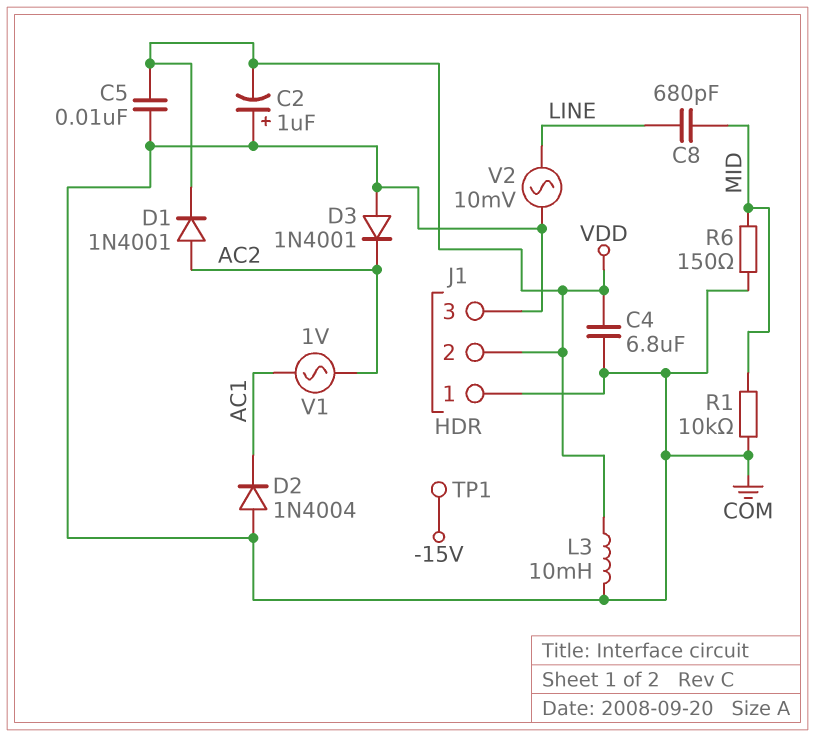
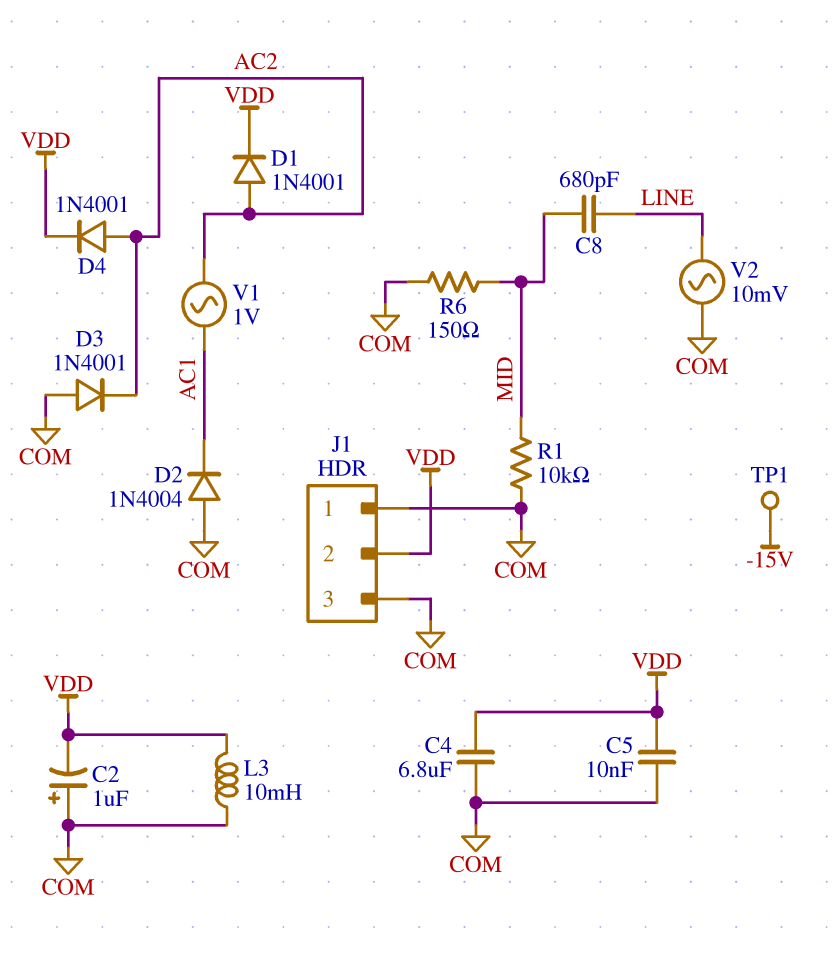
D4: none -> diode 1N4001 (A AC2, K VDD)

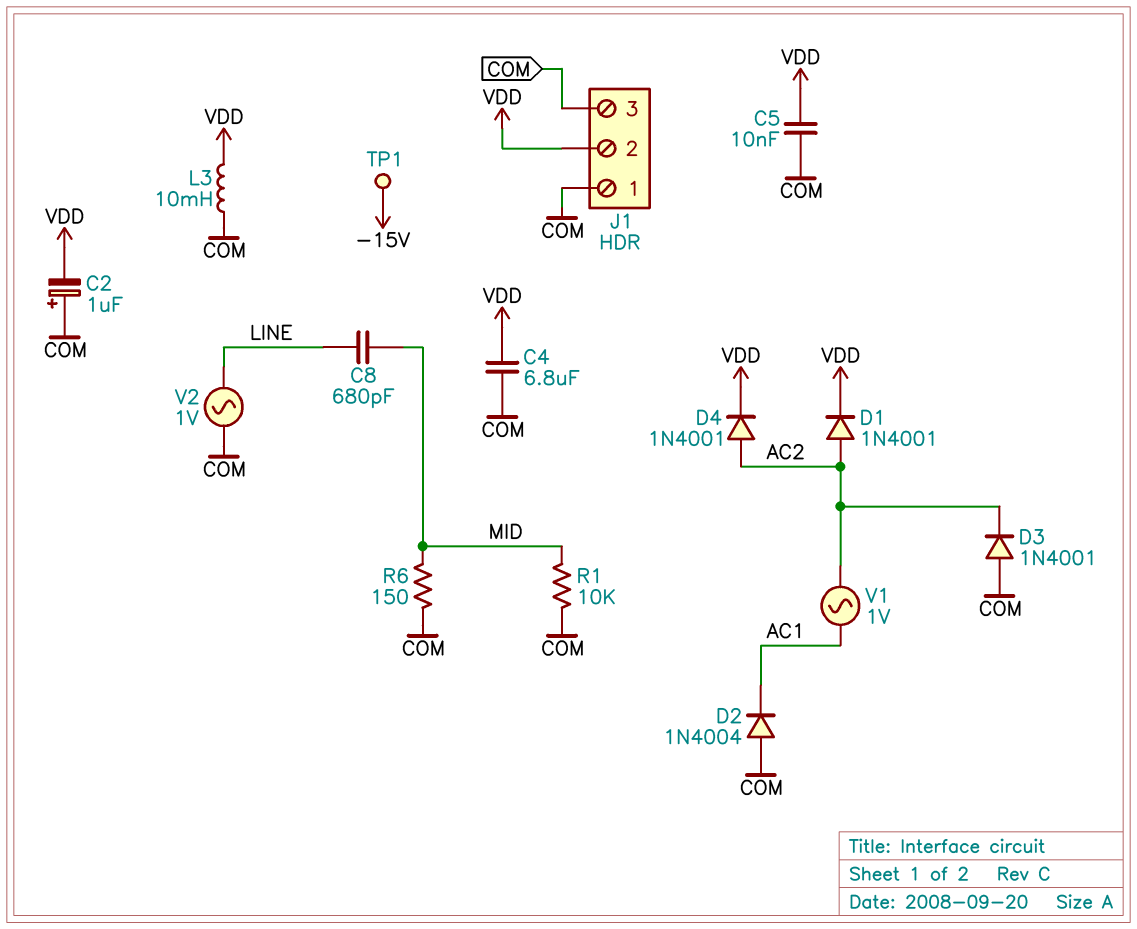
V2: AC 10mV (COM, LINE) -> AC 1V (COM, LINE)

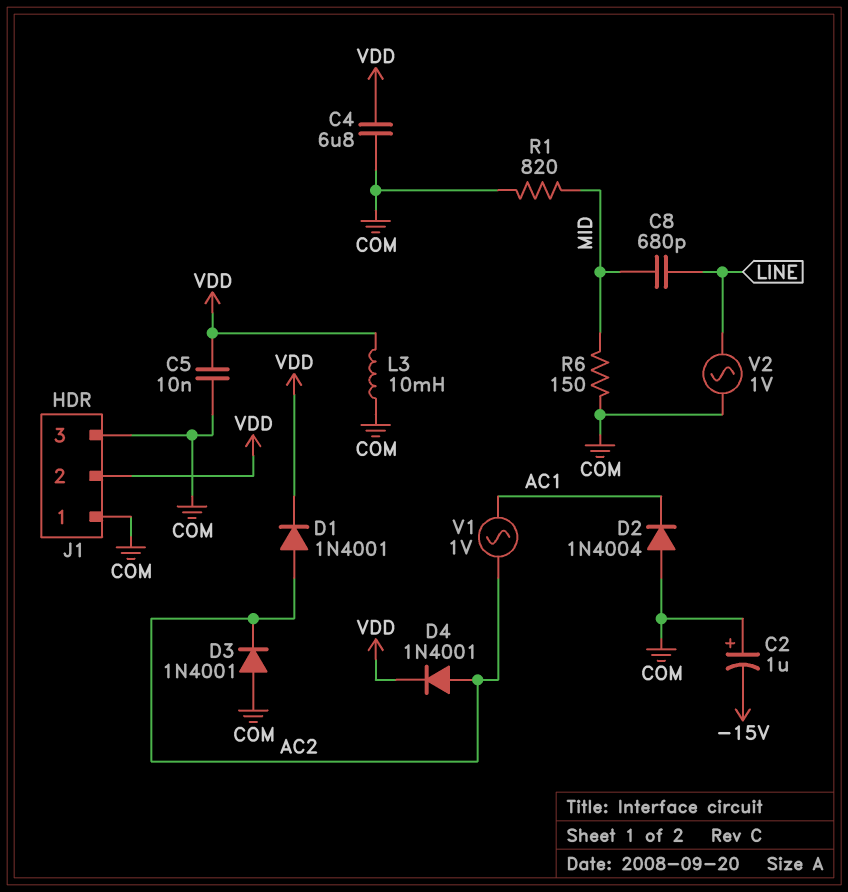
C2: 1uF (plus COM, minus VDD) -> 1uF (plus COM, minus -15V)
R1: 10k (COM, MID) -> 820 (COM, MID)
TP1: test point (-15V) -> none

